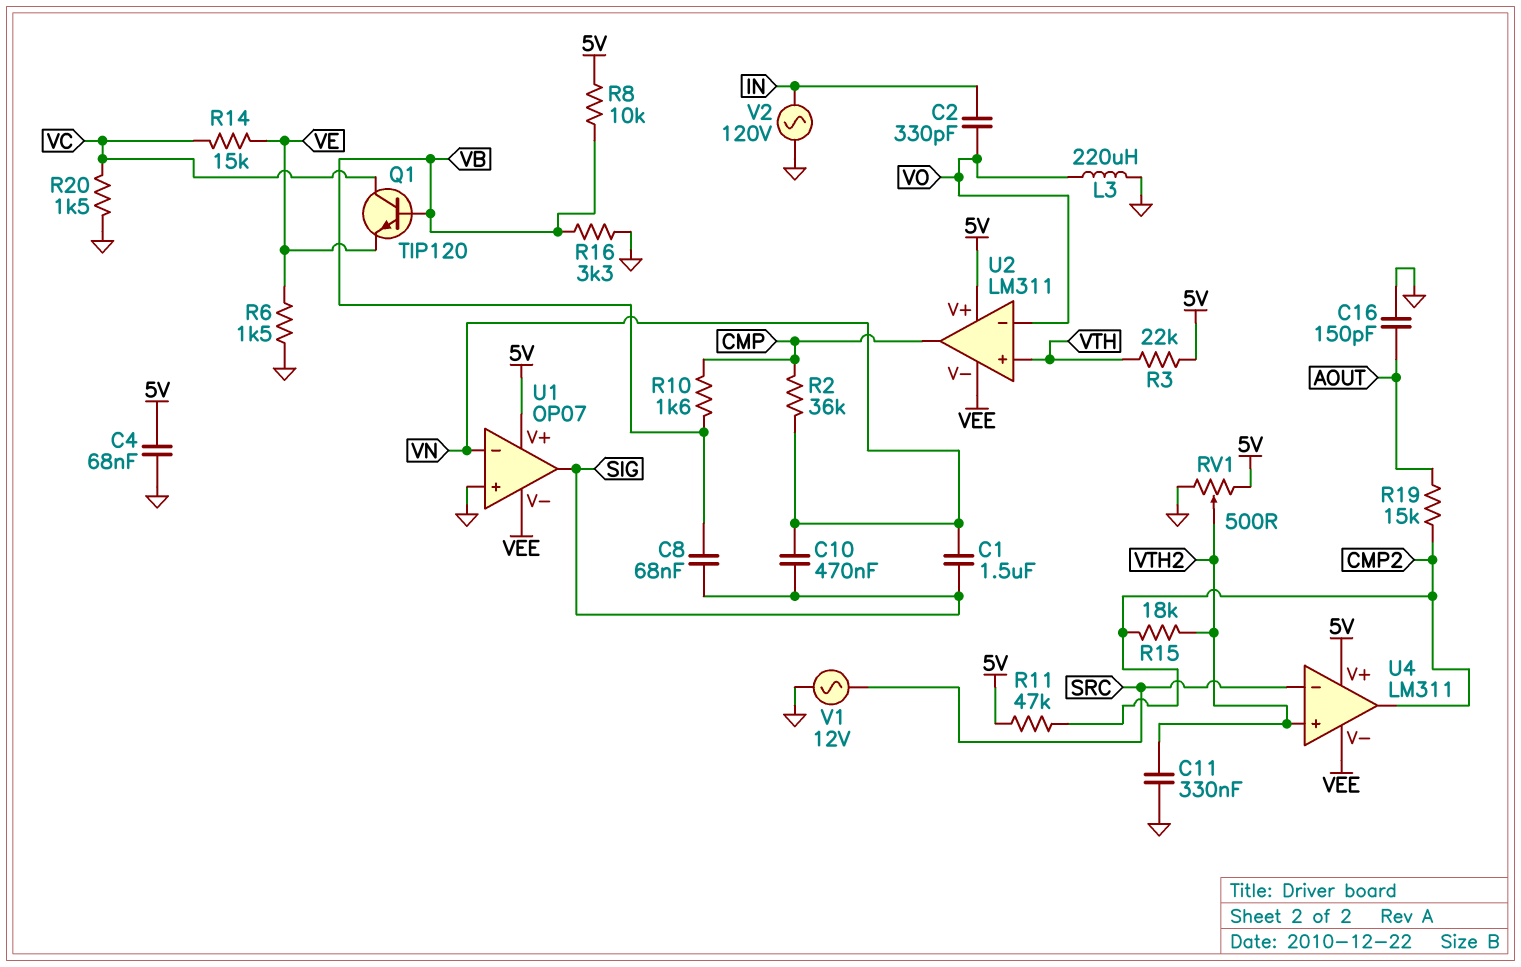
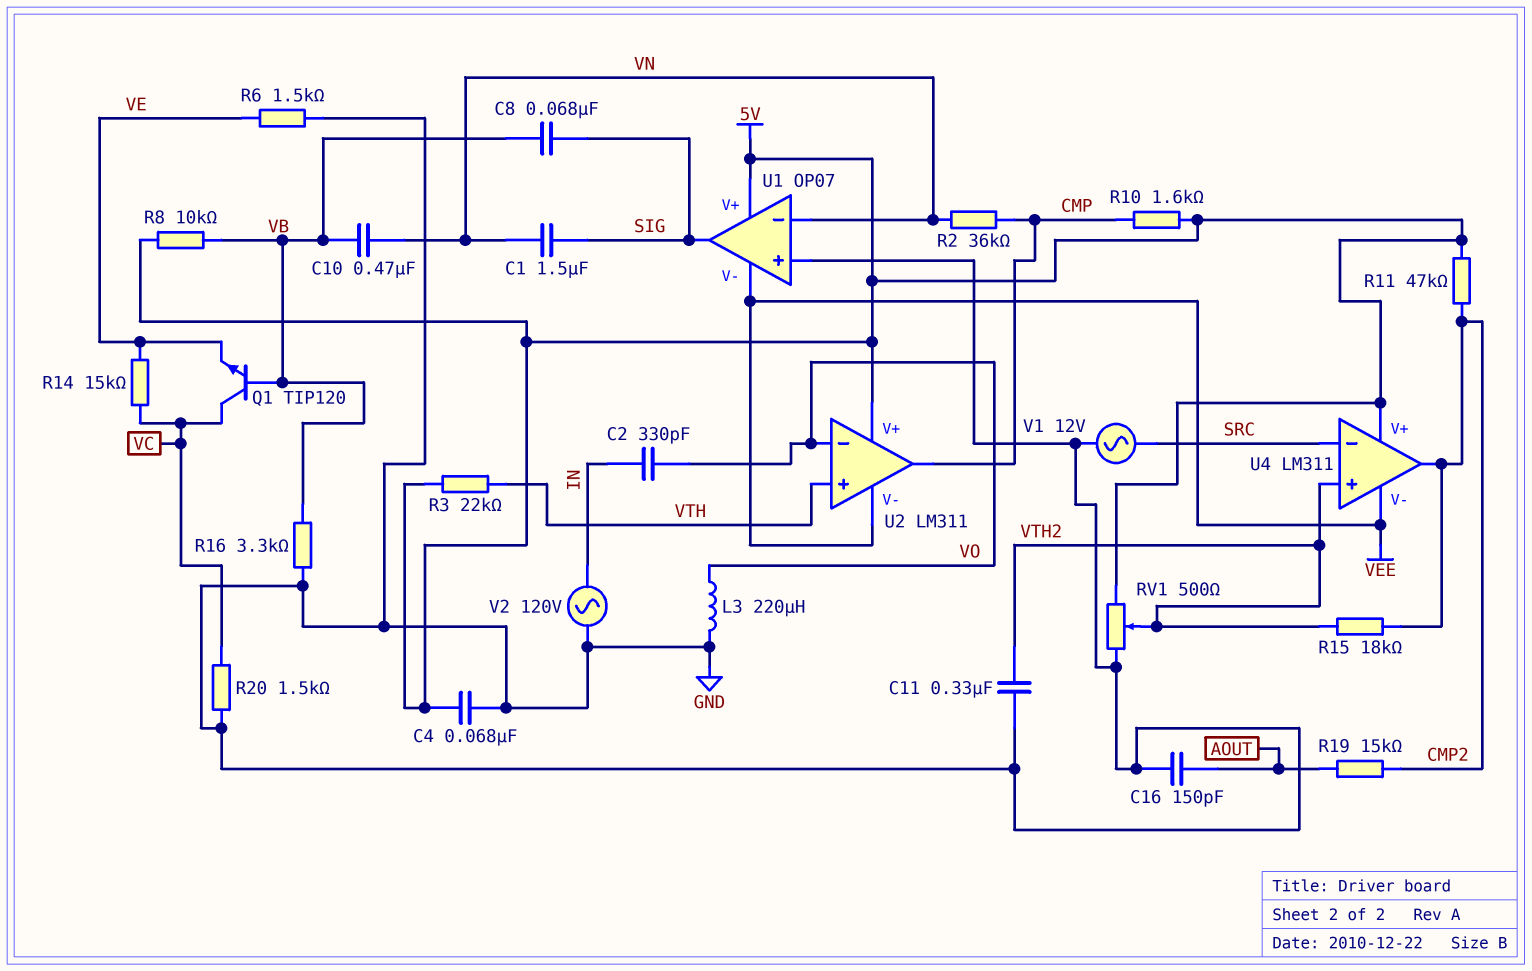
C10: 470nF (SIG, VN) -> 470nF (VB, VN)
R10: 1.6k (CMP, VB) -> 1.6k (5V, CMP)

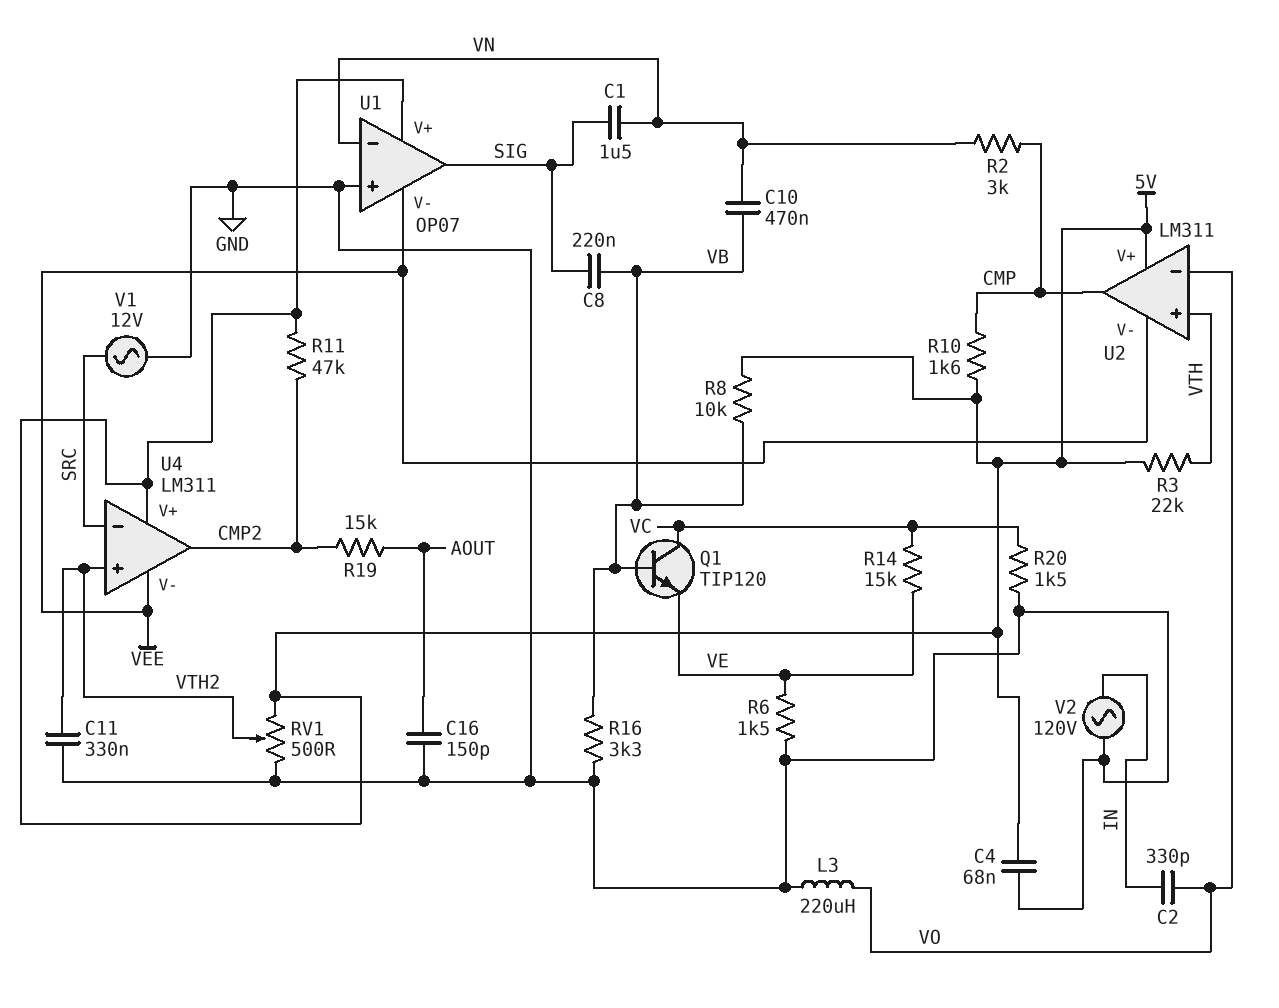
C8: 68nF (SIG, VB) -> 220nF (SIG, VB)
R2: 36k (CMP, VN) -> 3k (CMP, VN)
R15: 18k (CMP2, VTH2) -> none

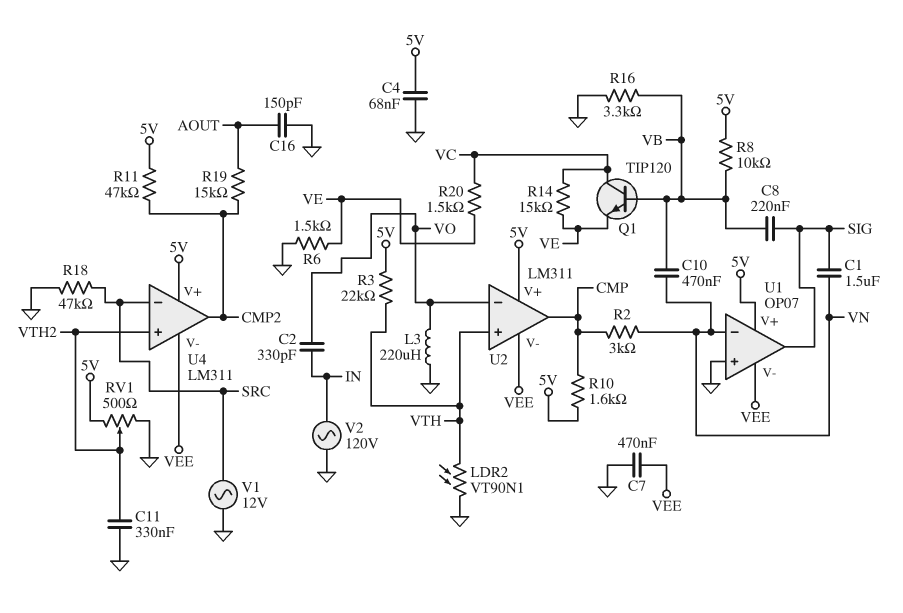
C7: none -> 470nF (GND, VEE)
LDR2: none -> VT90N1 (GND, VTH)
R18: none -> 47k (GND, SRC)
R20: 1.5k (GND, VC) -> 1.5k (VC, VE)

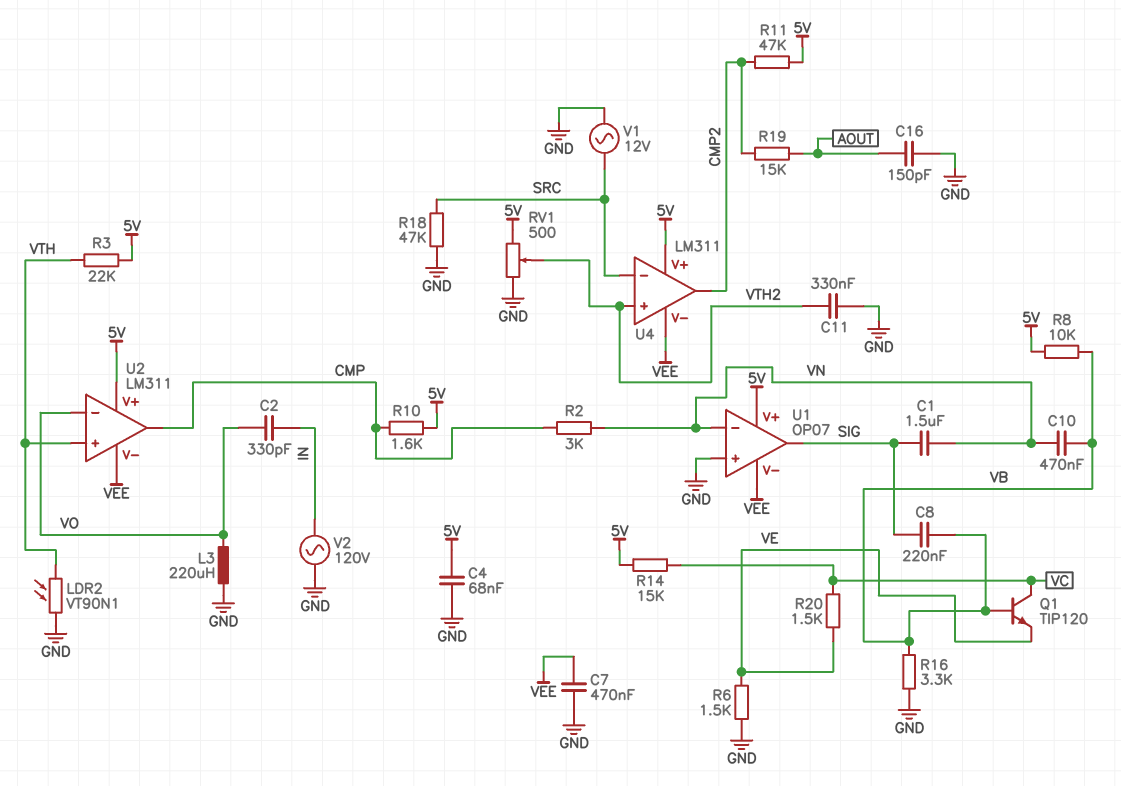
R14: 15k (VC, VE) -> 15k (5V, VC)

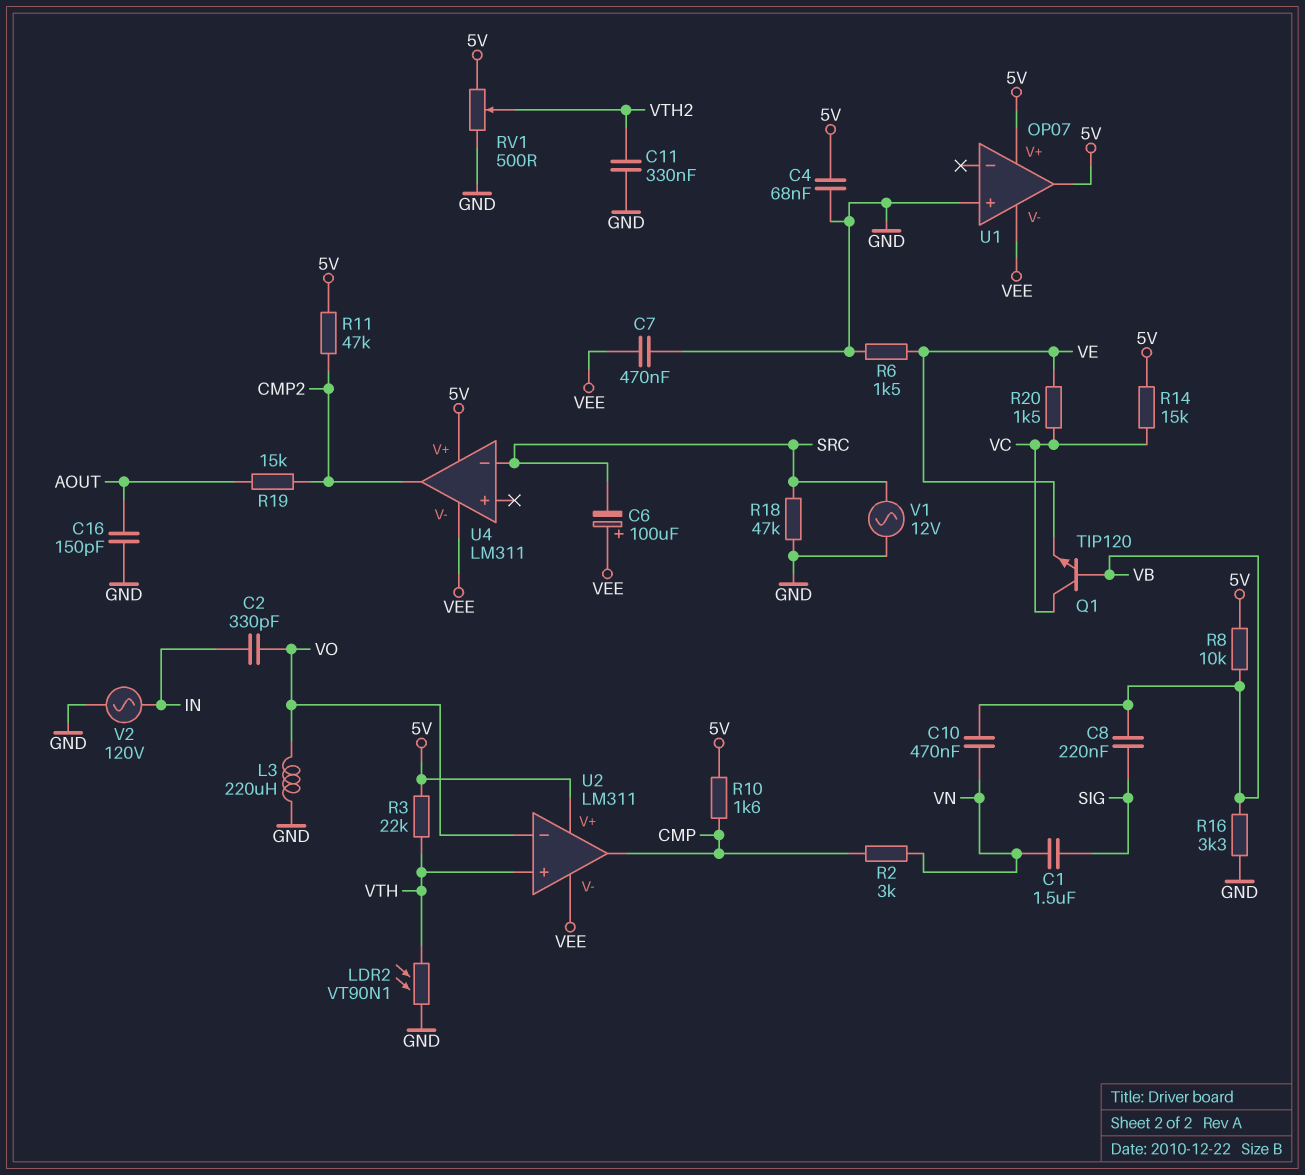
C6: none -> 100uF (plus VEE, minus SRC)
U1 pin in-: VN -> none
U1 pin out: SIG -> 5V
U4 pin in+: VTH2 -> none

